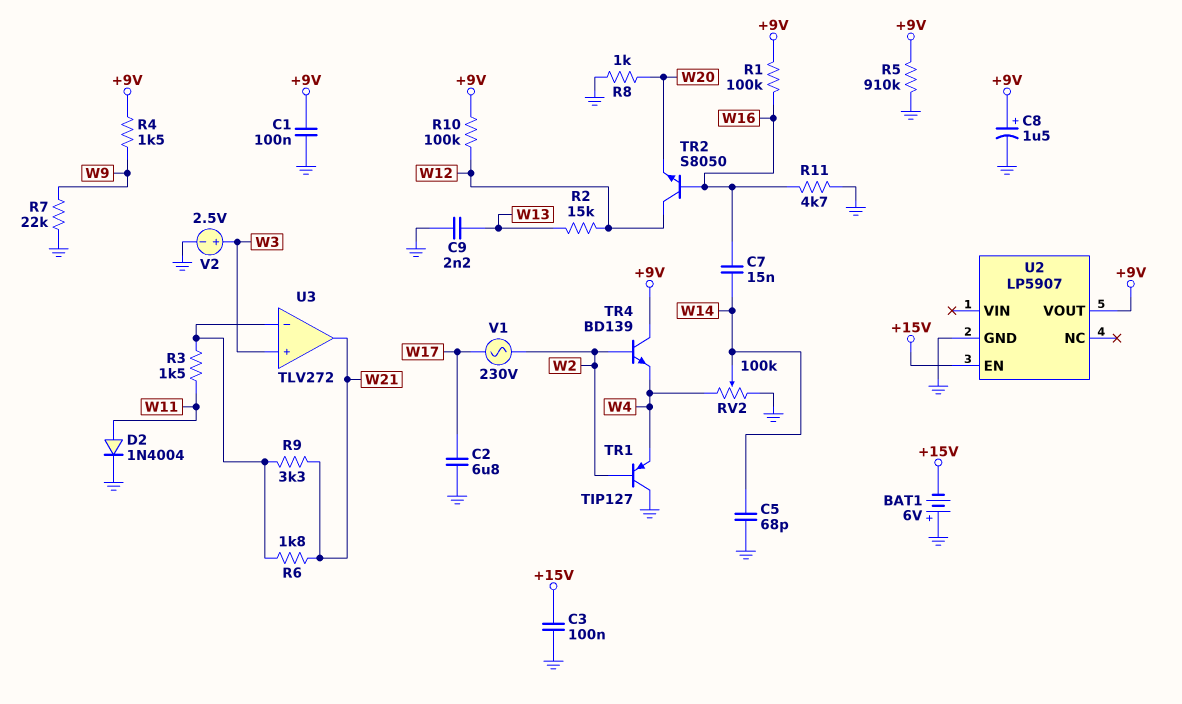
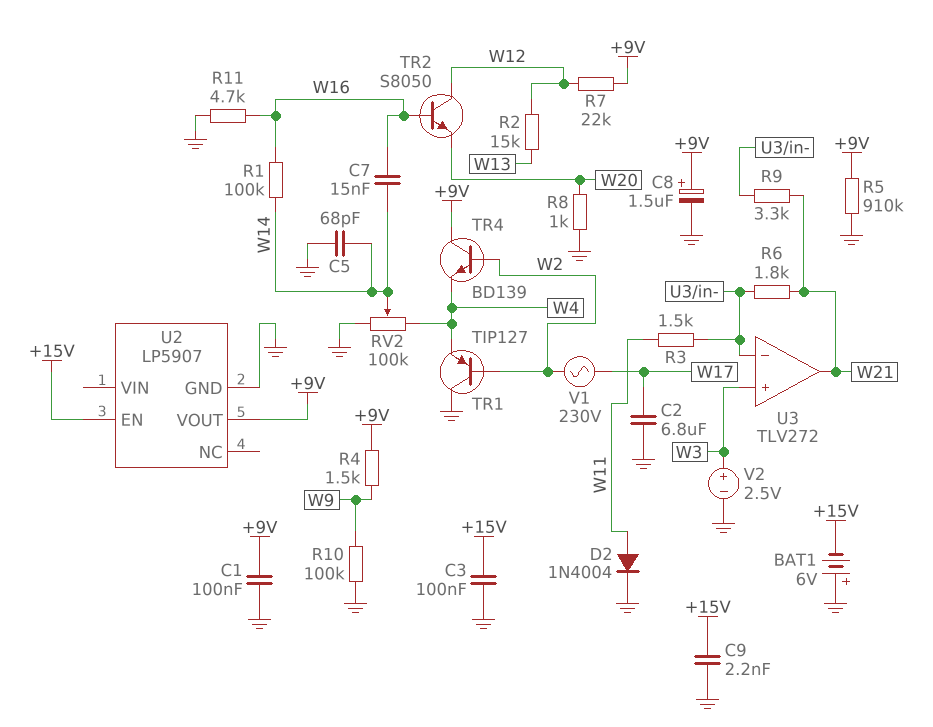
C9: 2.2nF (GND, W13) -> 2.2nF (+15V, GND)
R1: 100k (+9V, W16) -> 100k (W14, W16)
R7: 22k (GND, W9) -> 22k (+9V, W12)
R10: 100k (+9V, W12) -> 100k (GND, W9)

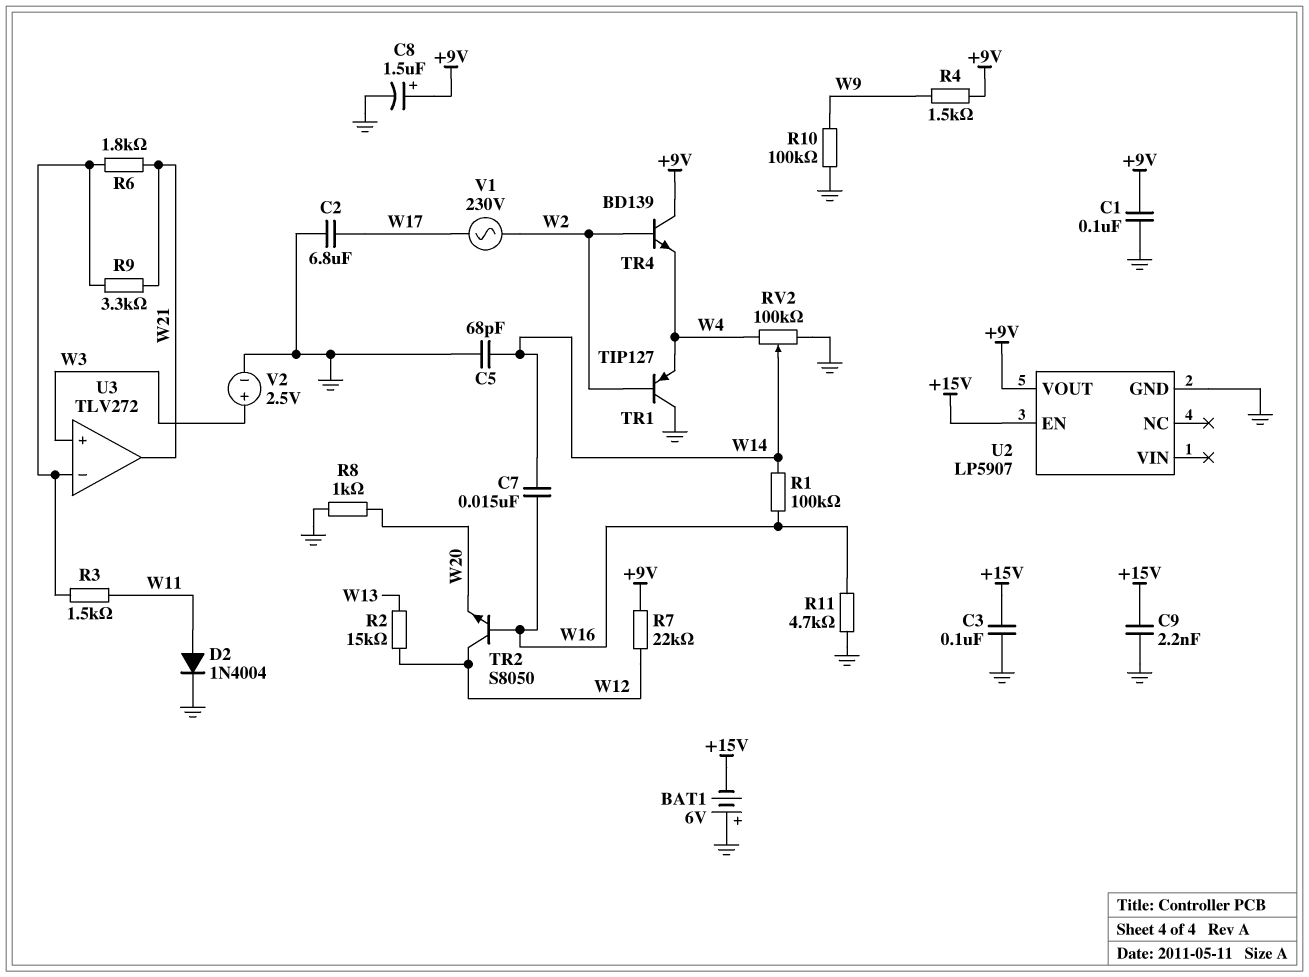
R5: 910k (+9V, GND) -> none

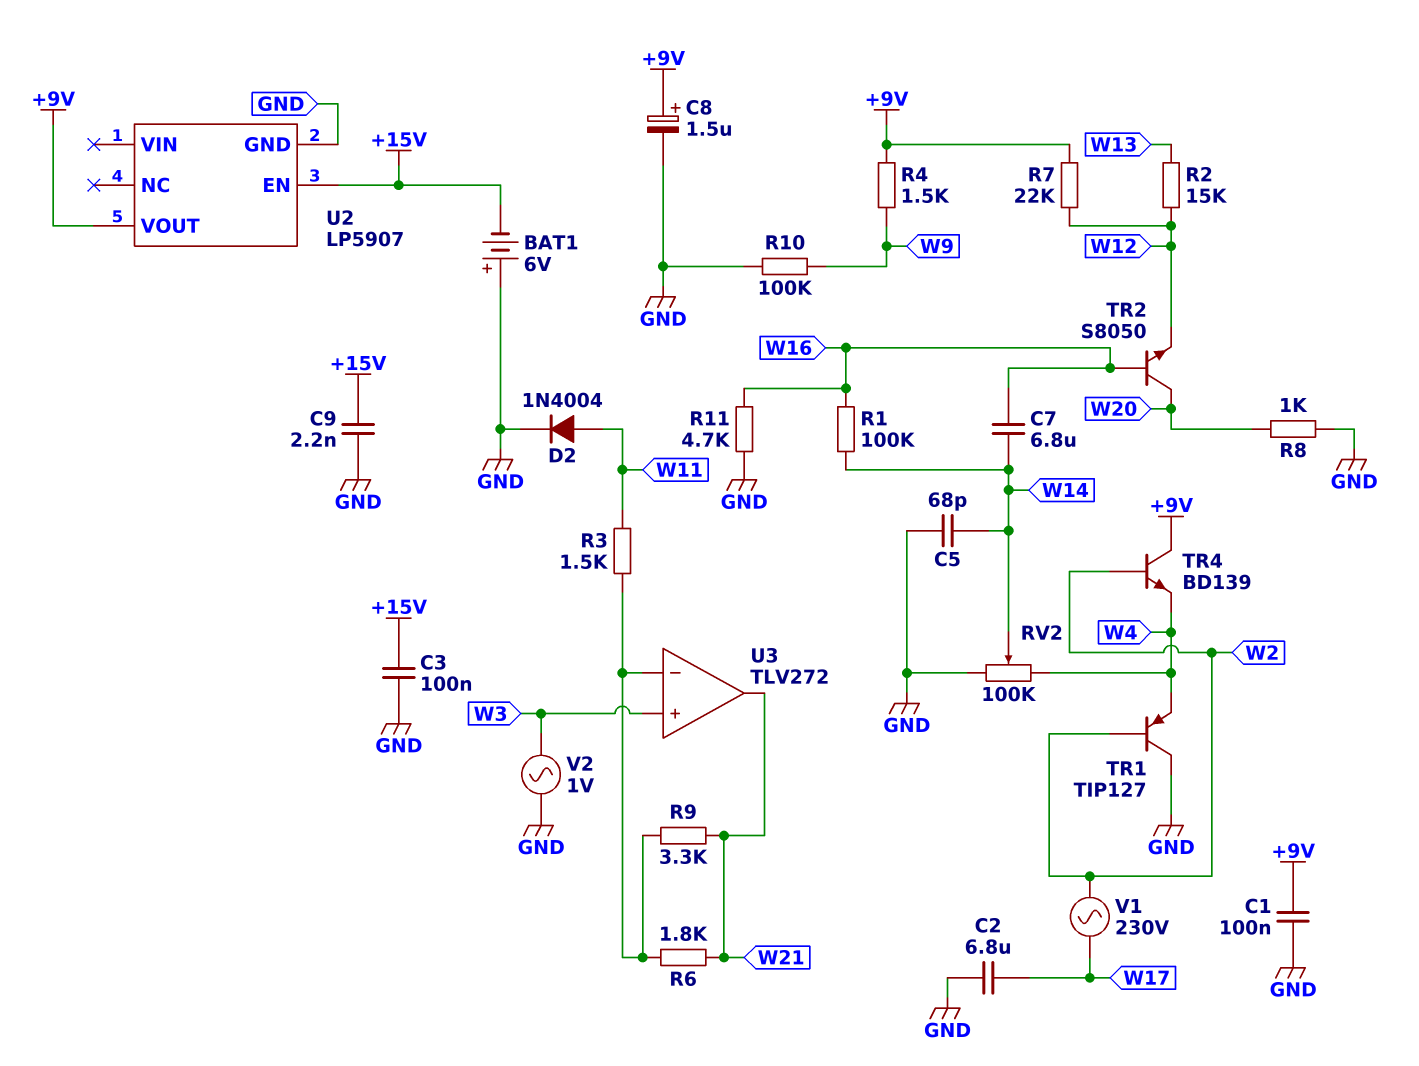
C7: 15nF (W14, W16) -> 6.8uF (W14, W16)
TR2: NPN S8050 (B W16, C W12, E W20) -> NPN S8050 (B W16, C W20, E W12)
V2: 2.5V (plus W3, minus GND) -> AC 1V (GND, W3)

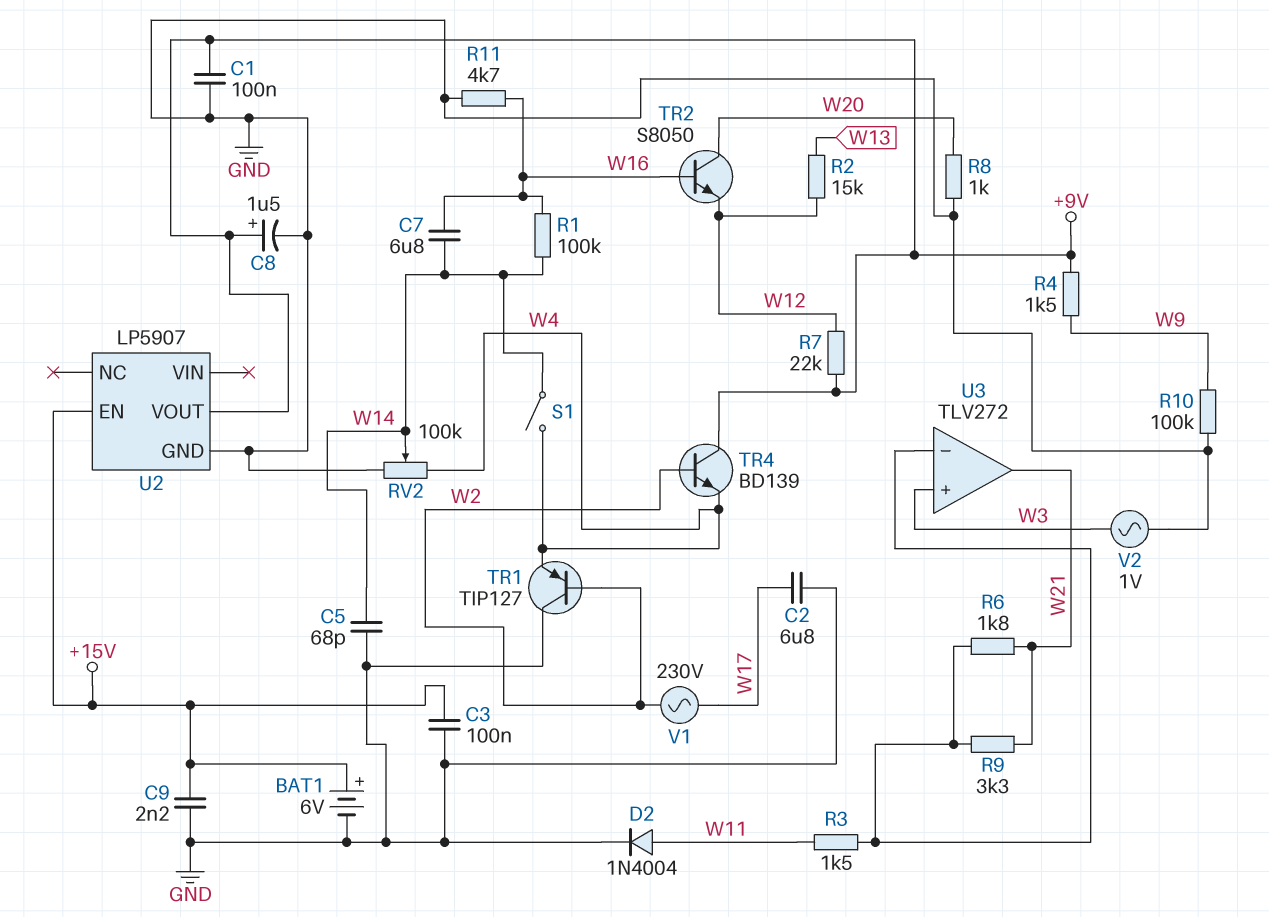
BAT1: 6V (plus GND, minus +15V) -> 6V (plus +15V, minus GND)
S1: none -> switch (W4, W14)

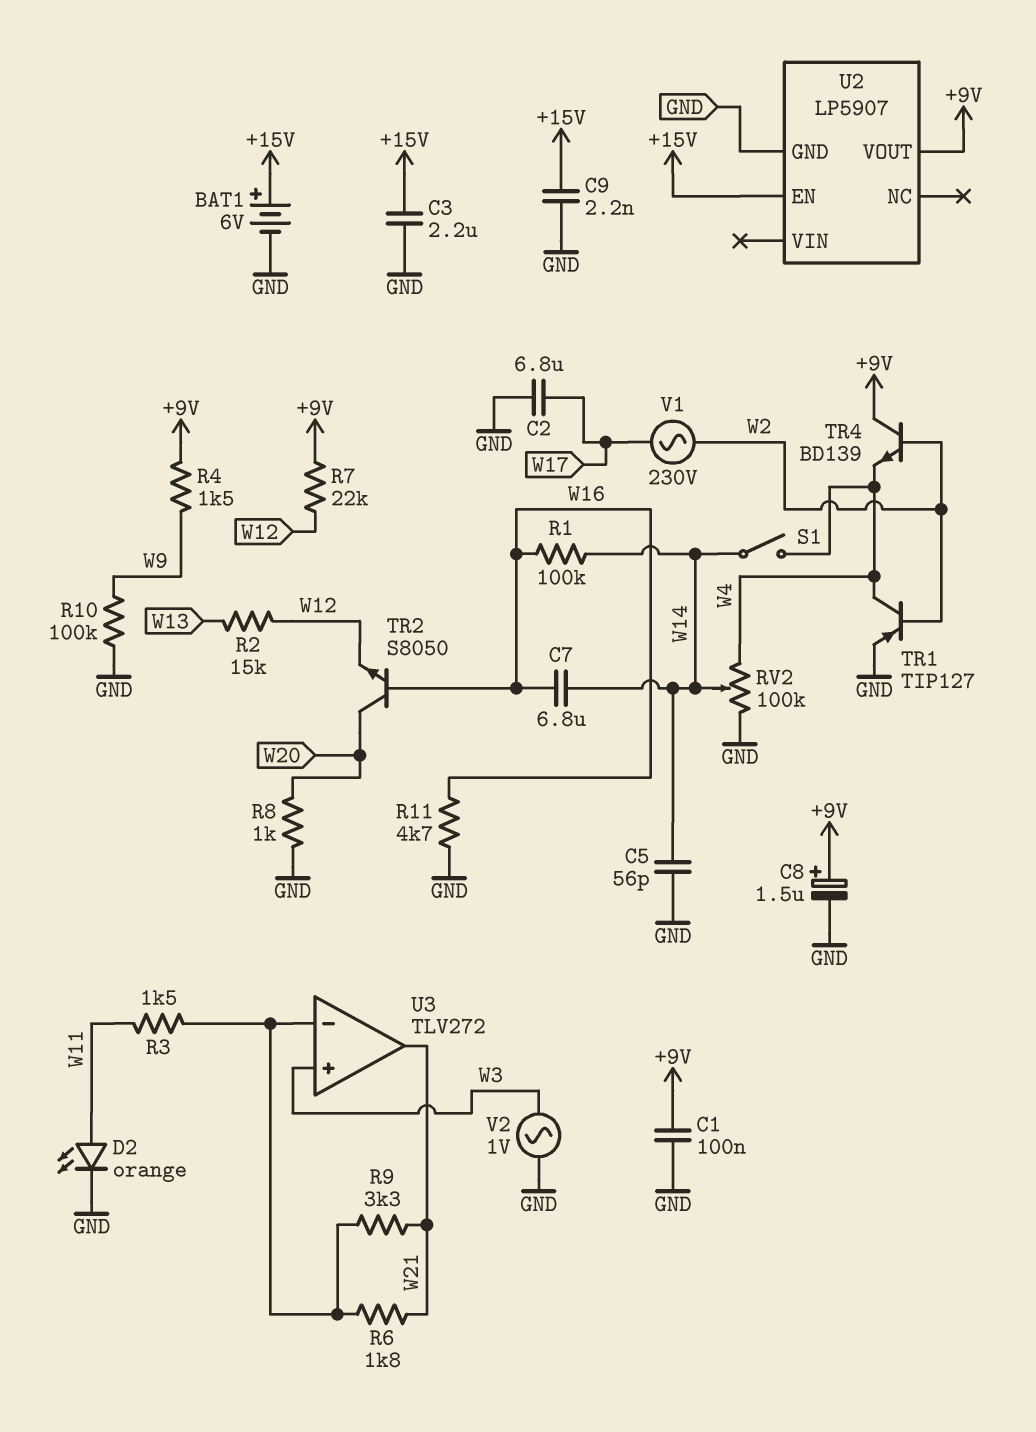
C3: 100nF (+15V, GND) -> 2.2uF (+15V, GND)
C5: 68pF (GND, W14) -> 56pF (GND, W14)
D2: diode 1N4004 (A W11, K GND) -> LED orange (A W11, K GND)
TR1: PNP TIP127 (B W2, C GND, E W4) -> PNP TIP127 (B W2, C W4, E GND)

